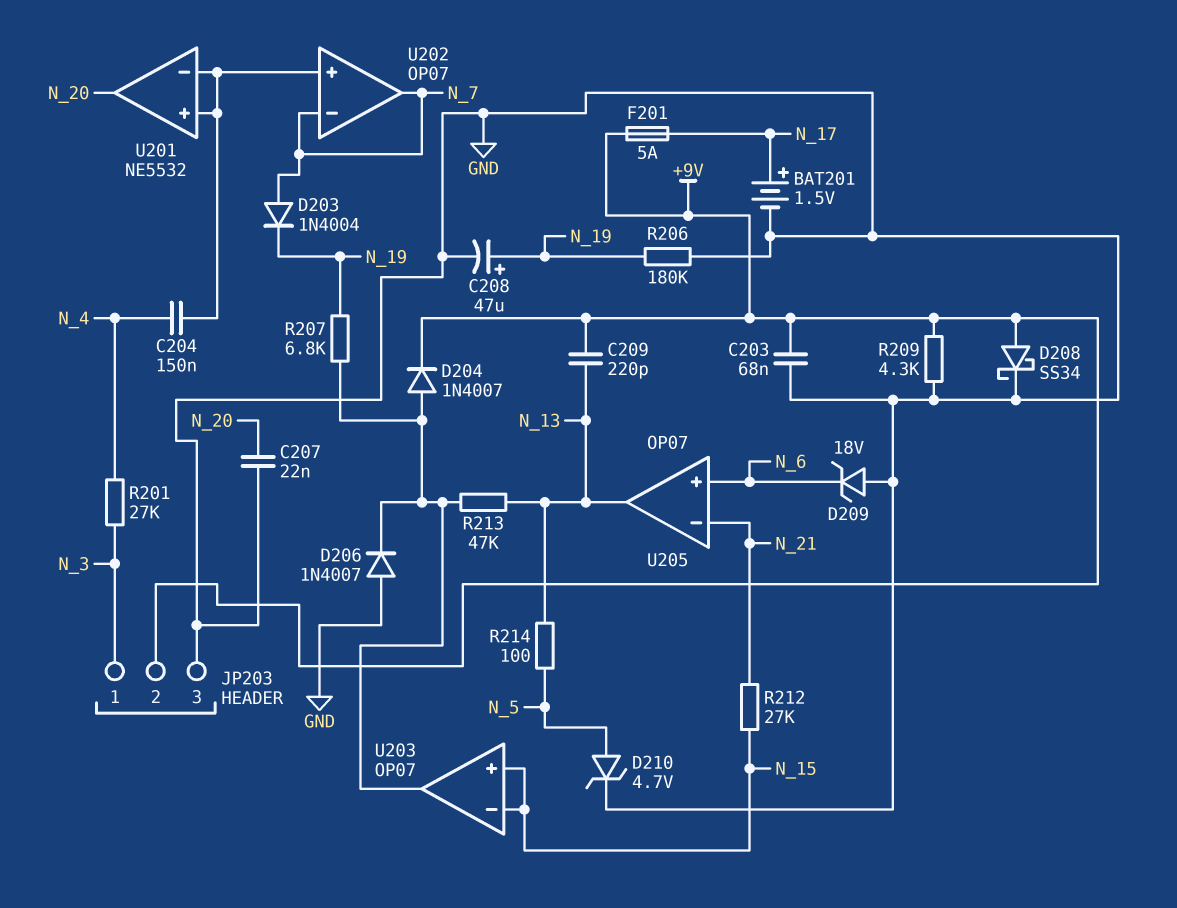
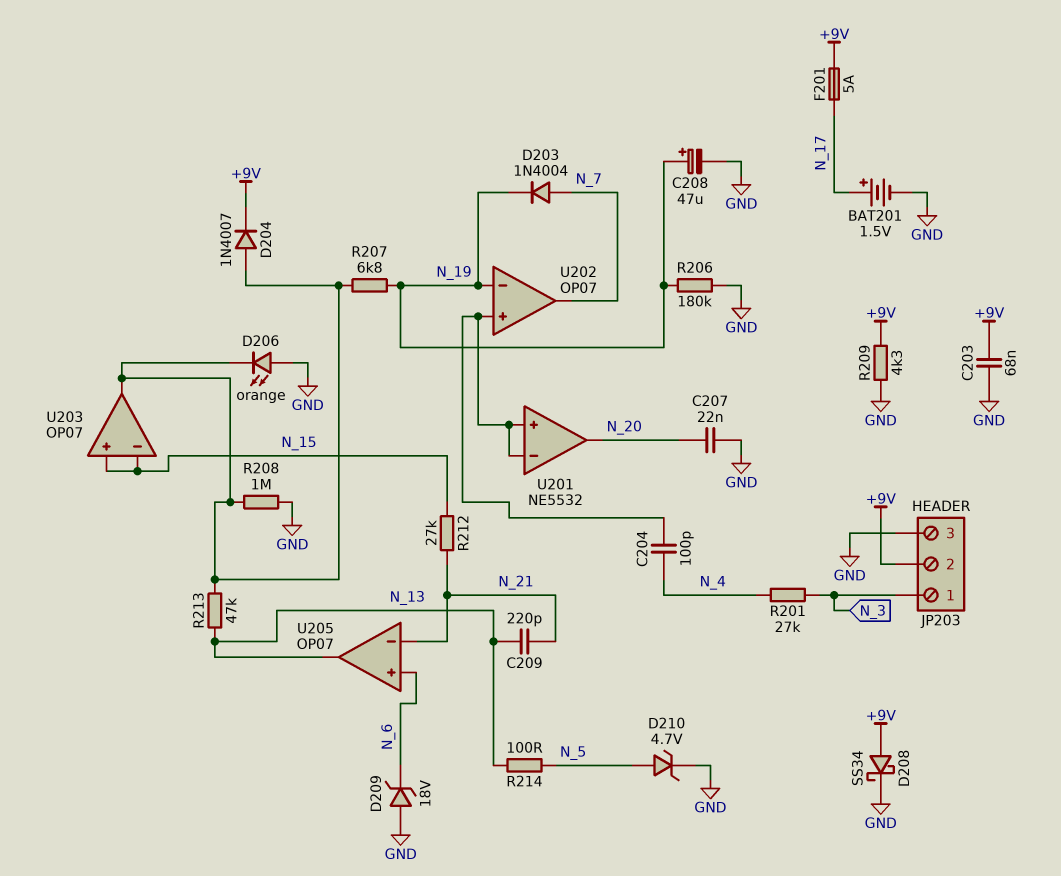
C204: 150nF (N_4, U201/in+) -> 100pF (N_4, U201/in+)
C209: 220pF (+9V, N_13) -> 220pF (N_13, N_21)
D206: diode 1N4007 (A GND, K U203/out) -> LED orange (A GND, K U203/out)
R208: none -> 1M (GND, U203/out)
U202 pin in-: N_7 -> N_19

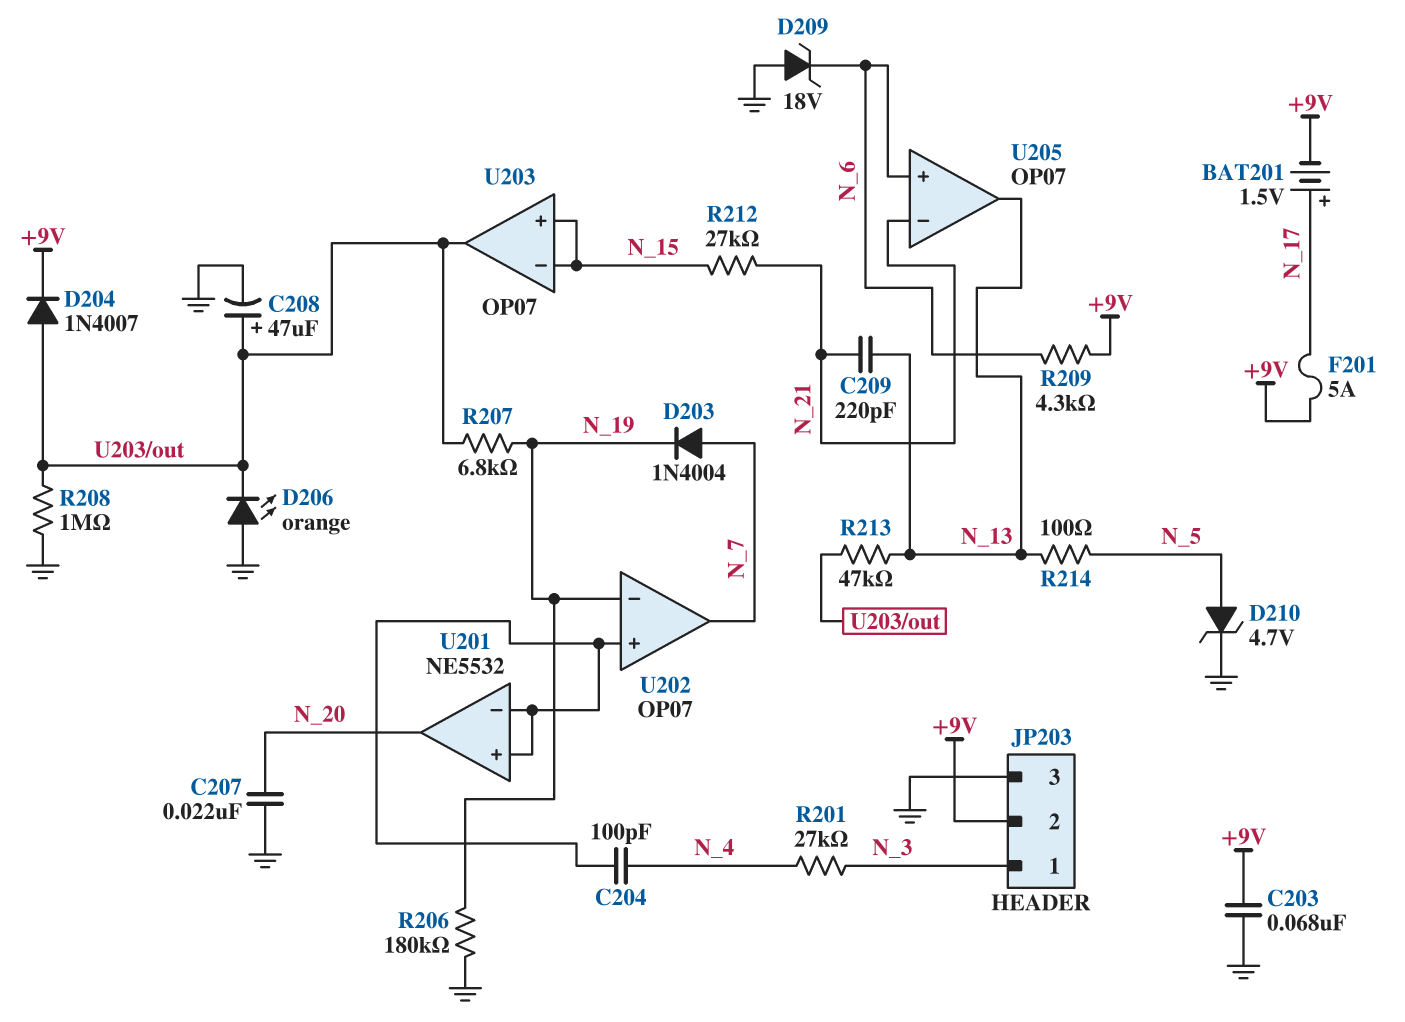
BAT201: 1.5V (plus N_17, minus GND) -> 1.5V (plus N_17, minus +9V)
C208: 47uF (plus N_19, minus GND) -> 47uF (plus U203/out, minus GND)
D208: schottky SS34 (A +9V, K GND) -> none
R209: 4.3k (+9V, GND) -> 4.3k (+9V, N_6)

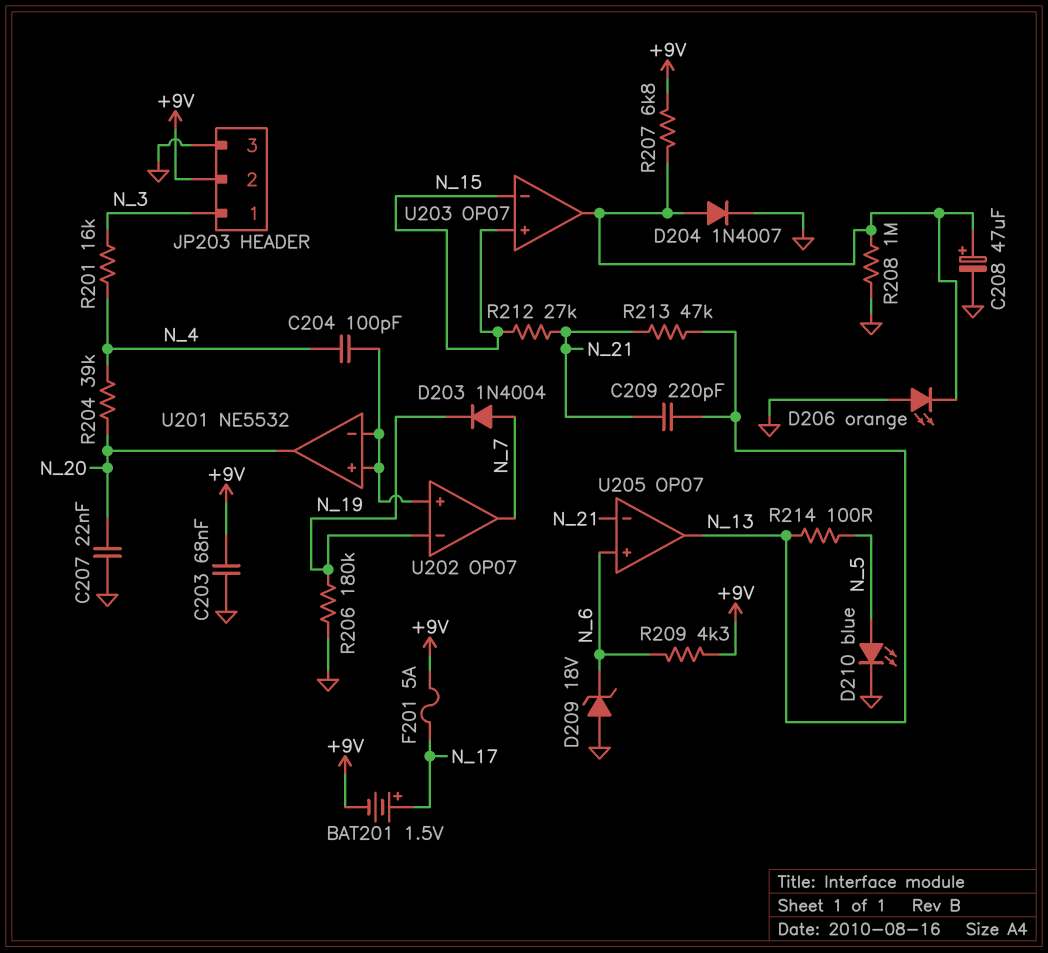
D204: diode 1N4007 (A U203/out, K +9V) -> diode 1N4007 (A U203/out, K GND)
D210: zener 4.7V (A N_5, K GND) -> LED blue (A N_5, K GND)
R201: 27k (N_3, N_4) -> 16k (N_3, N_4)
R204: none -> 39k (N_4, N_20)
R207: 6.8k (N_19, U203/out) -> 6.8k (+9V, U203/out)
R213: 47k (N_13, U203/out) -> 47k (N_13, N_21)

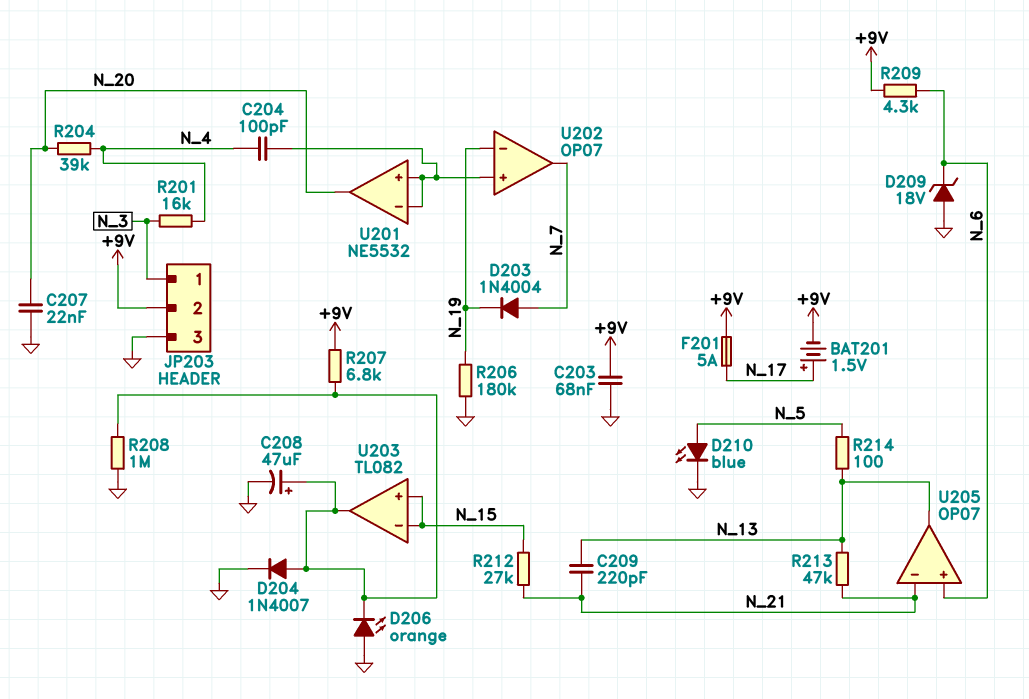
U203: OP07 -> TL082

